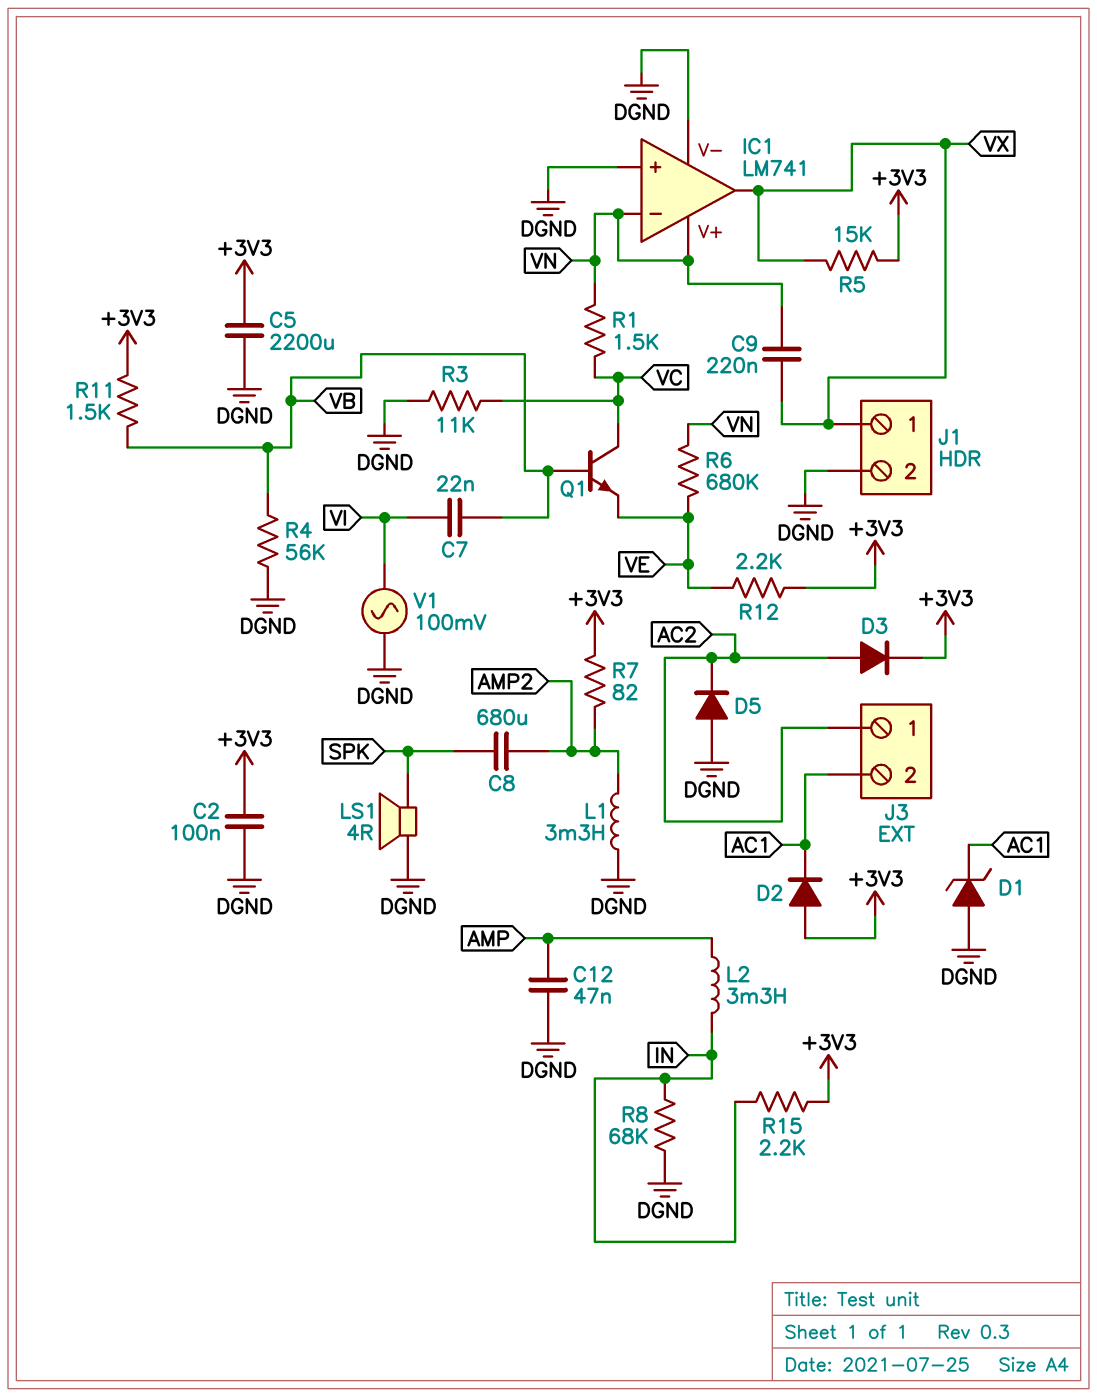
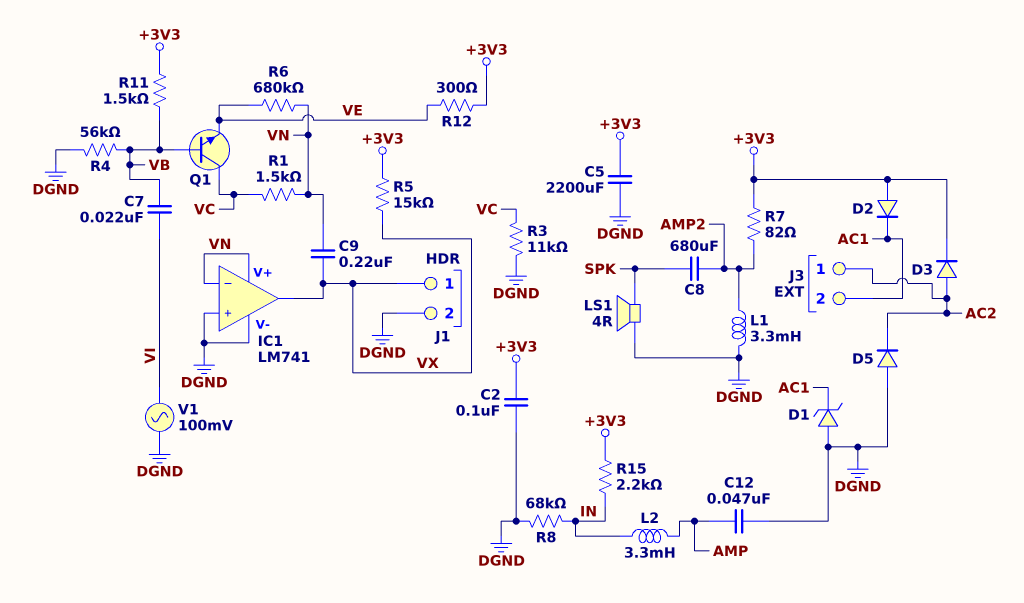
R12: 2.2k (+3V3, VE) -> 300 (+3V3, VE)

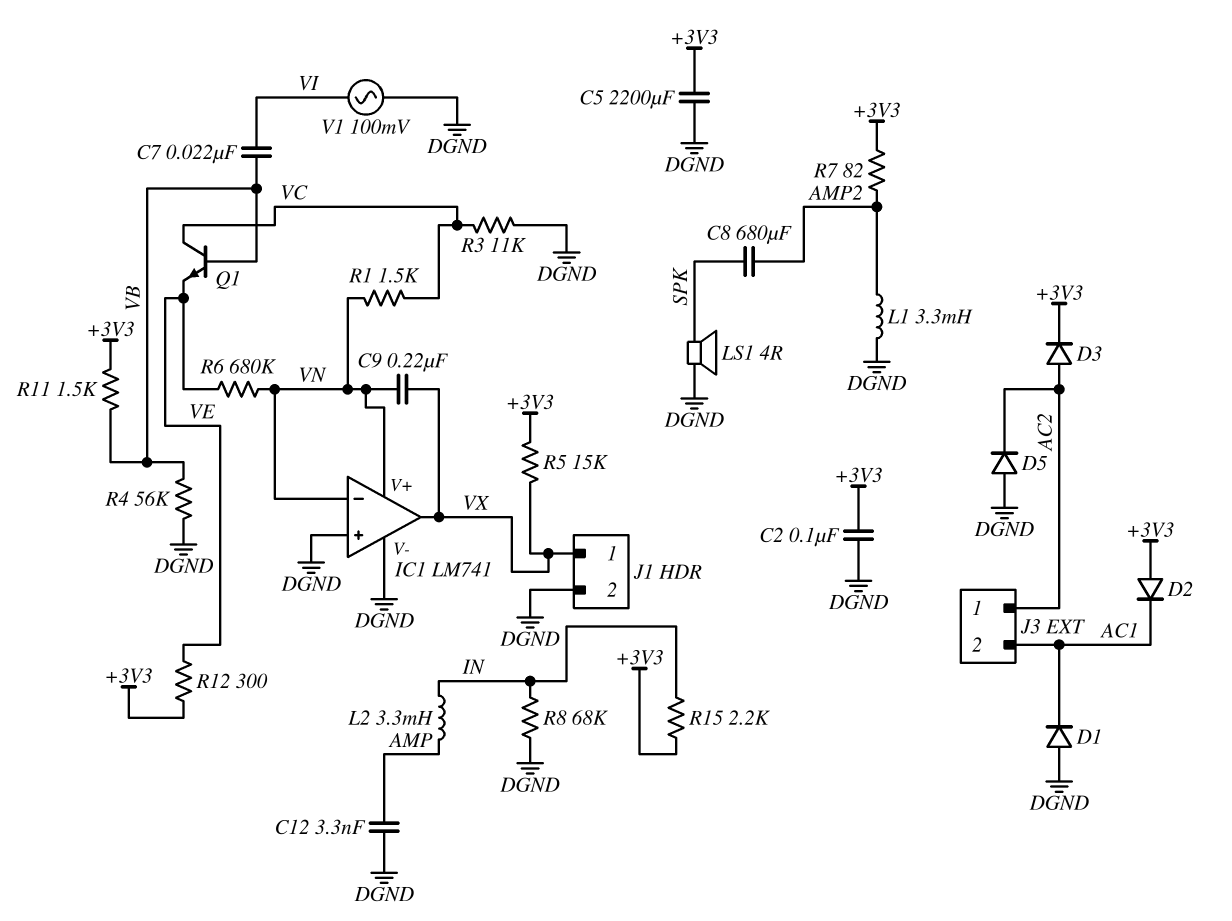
C12: 47nF (AMP, DGND) -> 3.3nF (AMP, DGND)
D1: zener (A DGND, K AC1) -> diode (A DGND, K AC1)

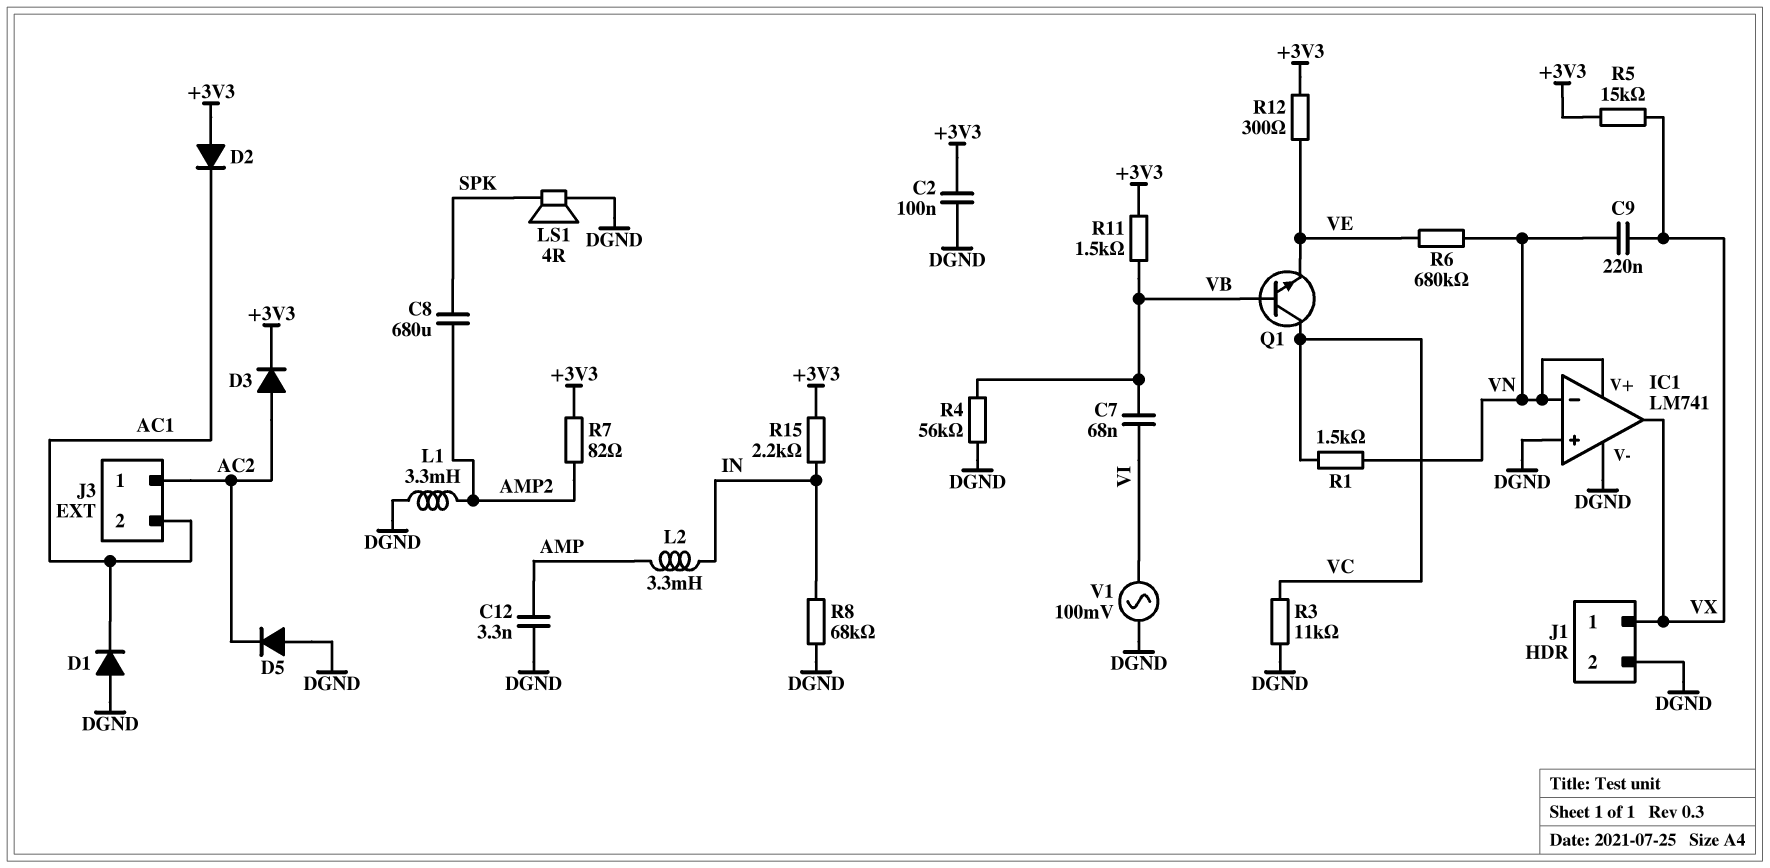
C5: 2200uF (+3V3, DGND) -> none
C7: 22nF (VB, VI) -> 68nF (VB, VI)

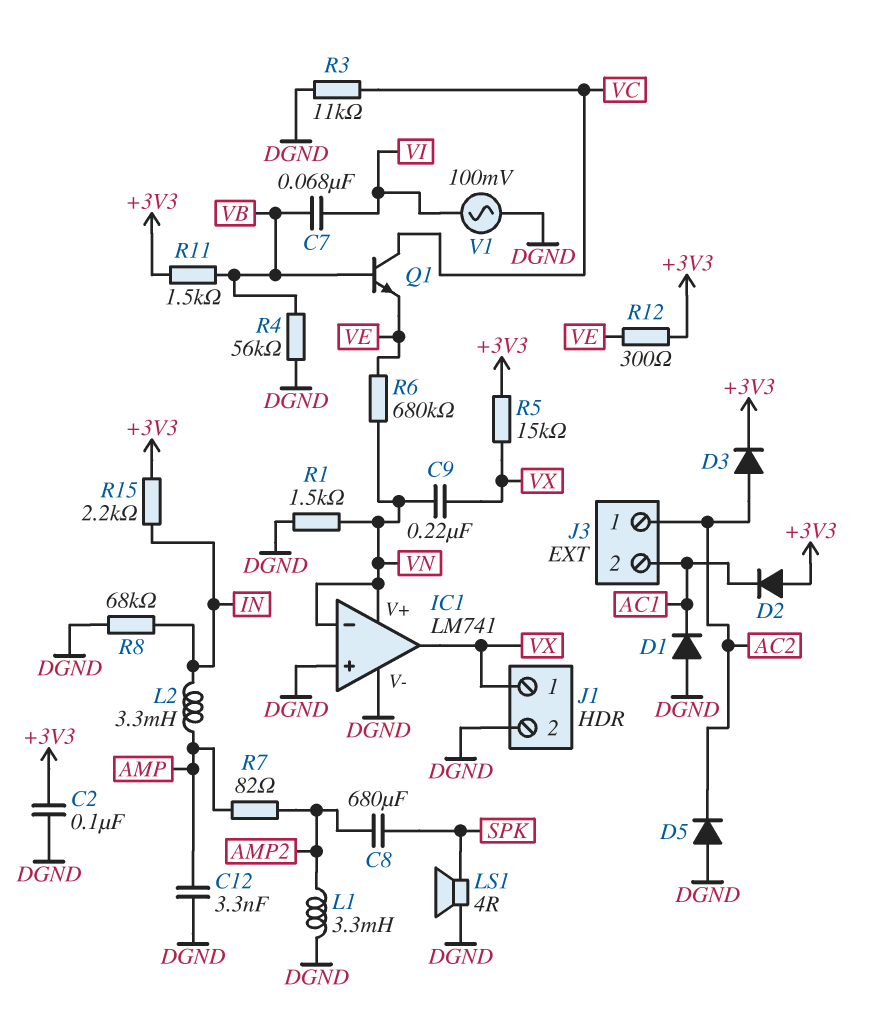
R1: 1.5k (VC, VN) -> 1.5k (DGND, VN)
R7: 82 (+3V3, AMP2) -> 82 (AMP, AMP2)

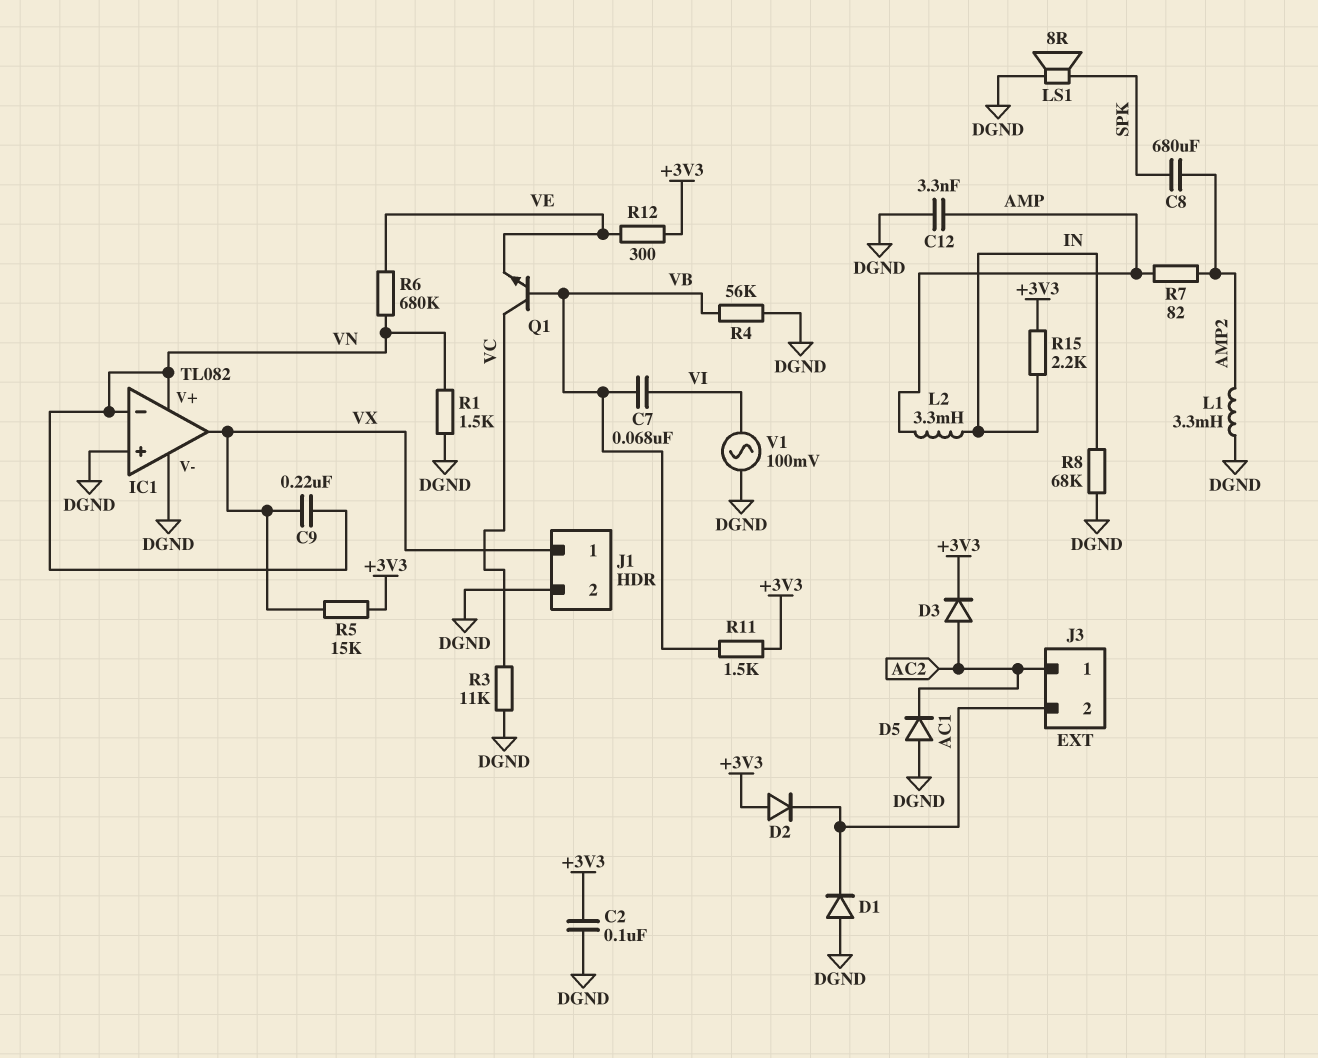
IC1: LM741 -> TL082
LS1: speaker 4R (DGND, SPK) -> speaker 8R (DGND, SPK)

